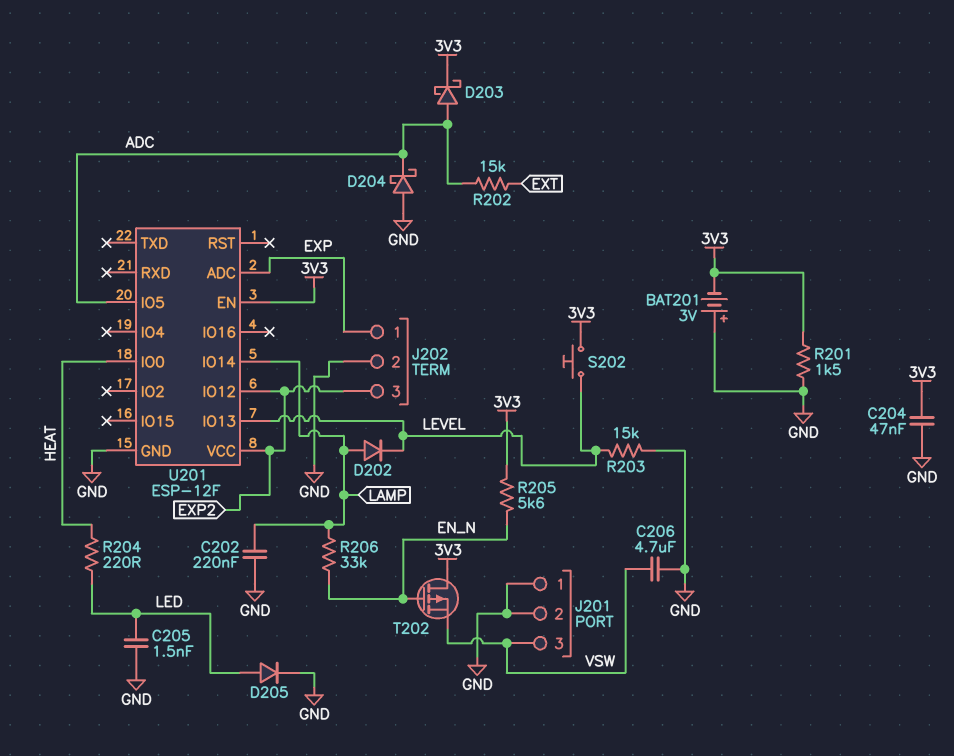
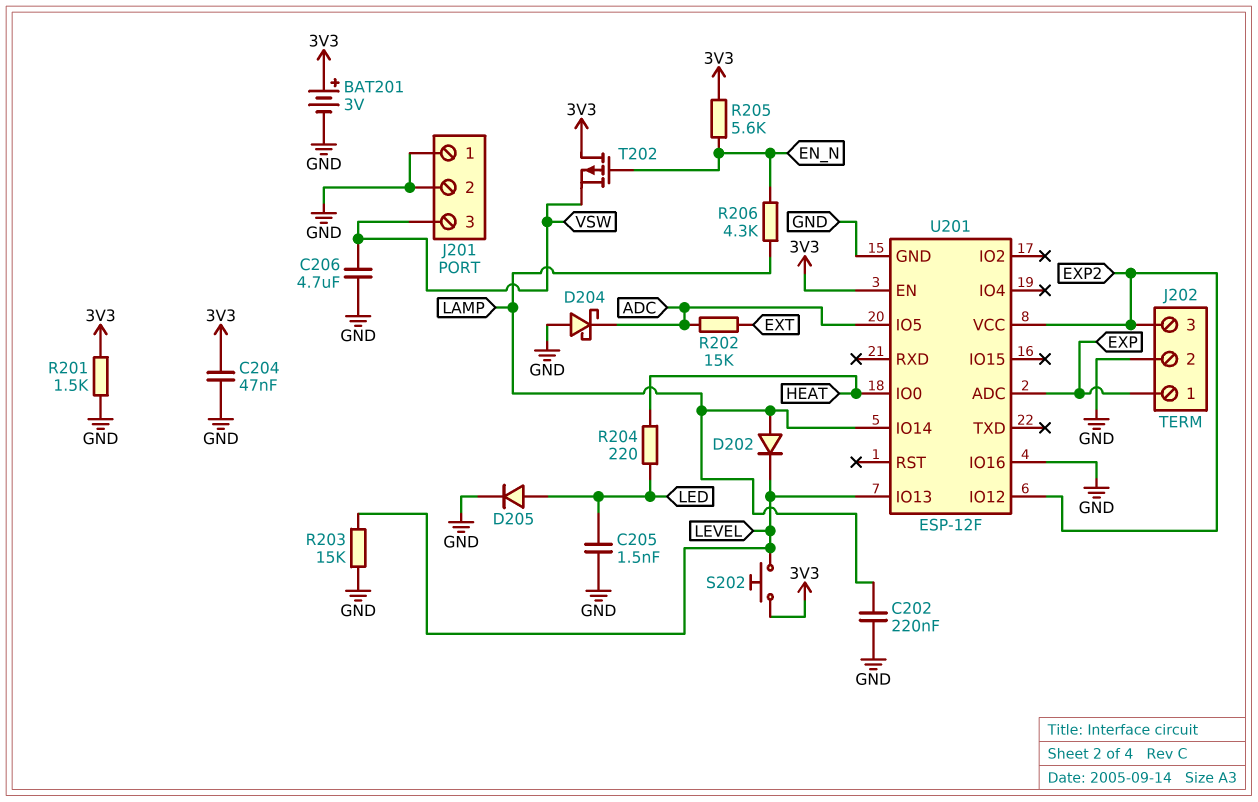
BAT201: 3V (plus GND, minus 3V3) -> 3V (plus 3V3, minus GND)
D203: schottky (A ADC, K 3V3) -> none
R206: 33k (EN_N, LAMP) -> 4.3k (EN_N, LAMP)
U201 pin IO16: none -> GND

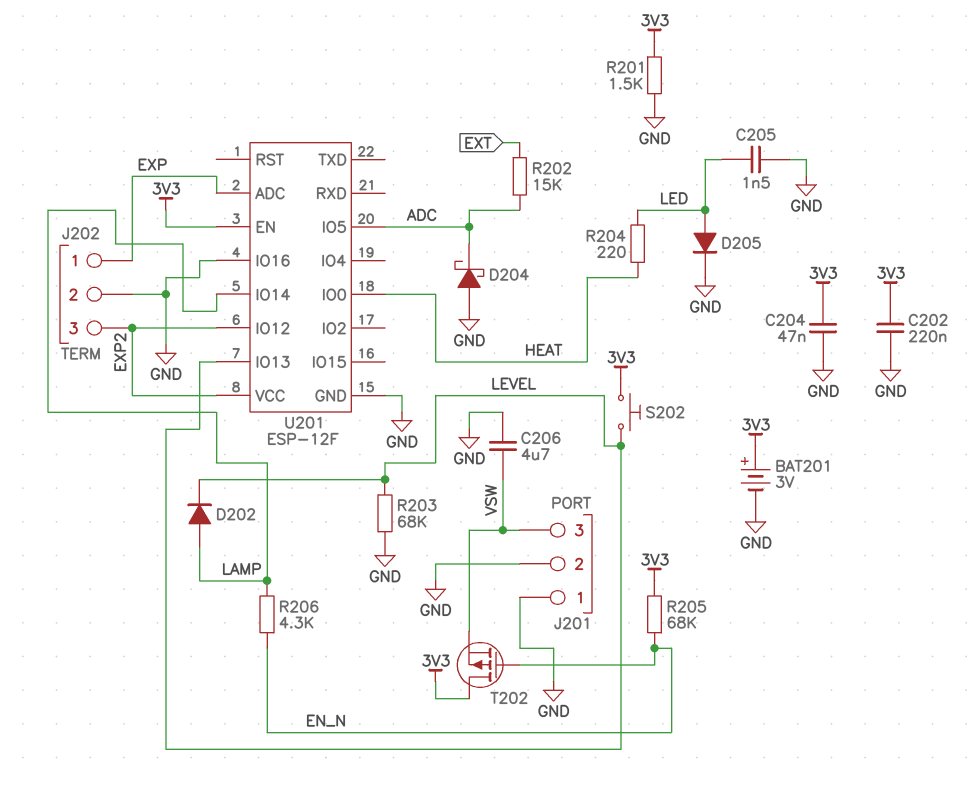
C202: 220nF (GND, LAMP) -> 220nF (3V3, GND)
R203: 15k (GND, LEVEL) -> 68k (GND, LEVEL)
R205: 5.6k (3V3, EN_N) -> 68k (3V3, EN_N)

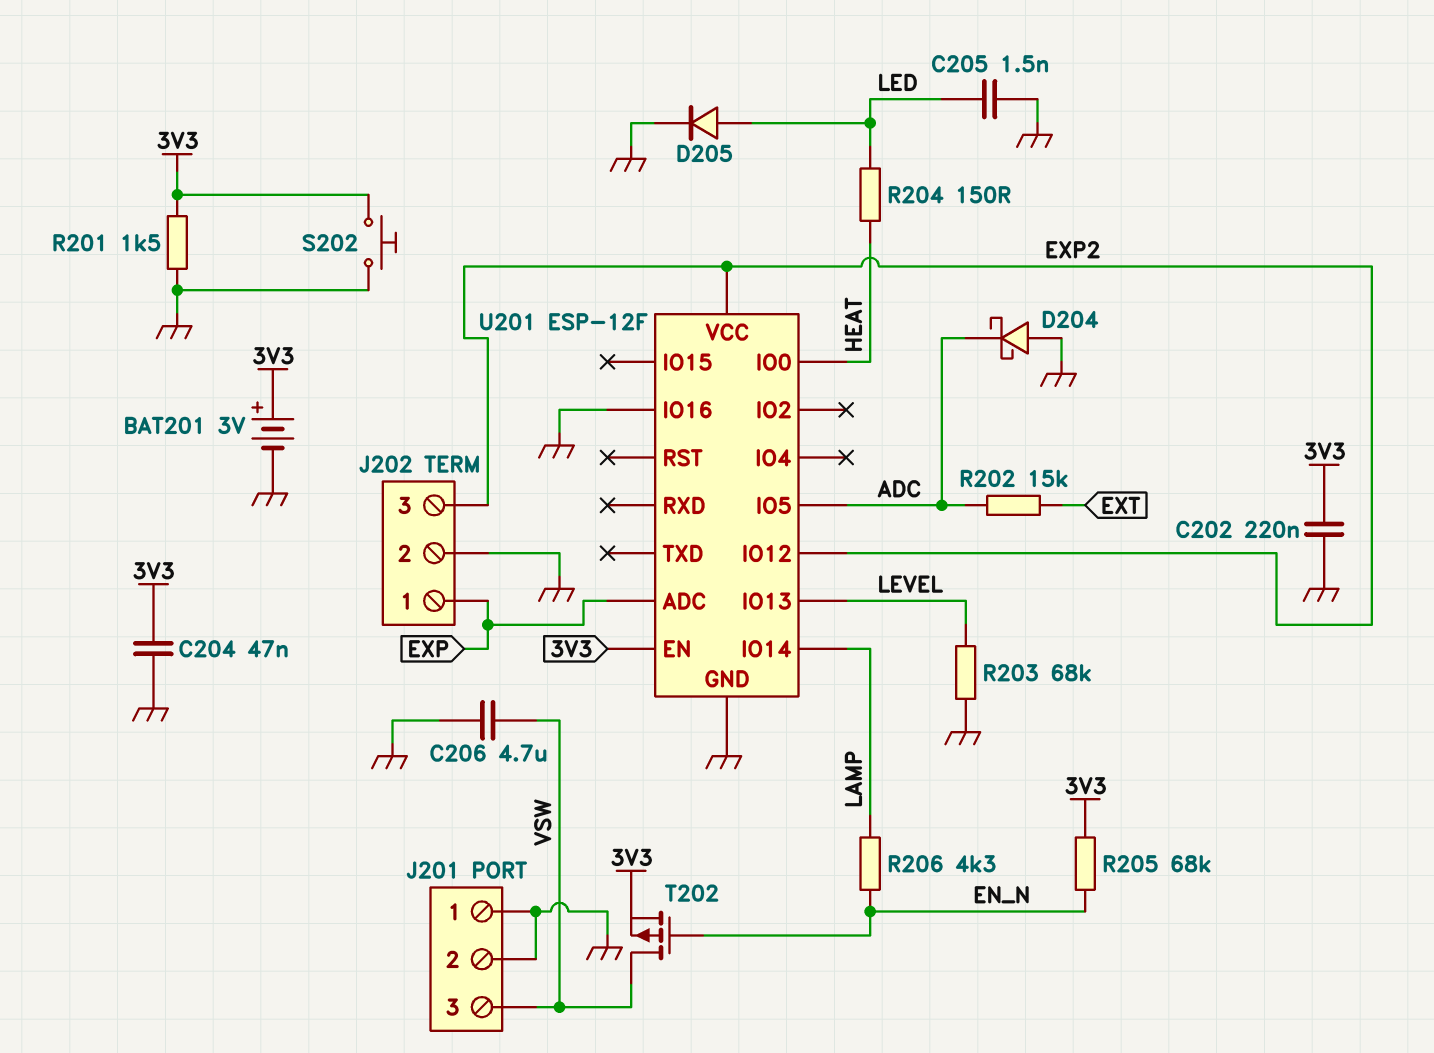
D202: diode (A LAMP, K LEVEL) -> none
R204: 220 (HEAT, LED) -> 150 (HEAT, LED)
S202: button (3V3, LEVEL) -> button (3V3, GND)
T202: PMOS (G EN_N, D 3V3, S VSW) -> PMOS (G EN_N, D VSW, S 3V3)

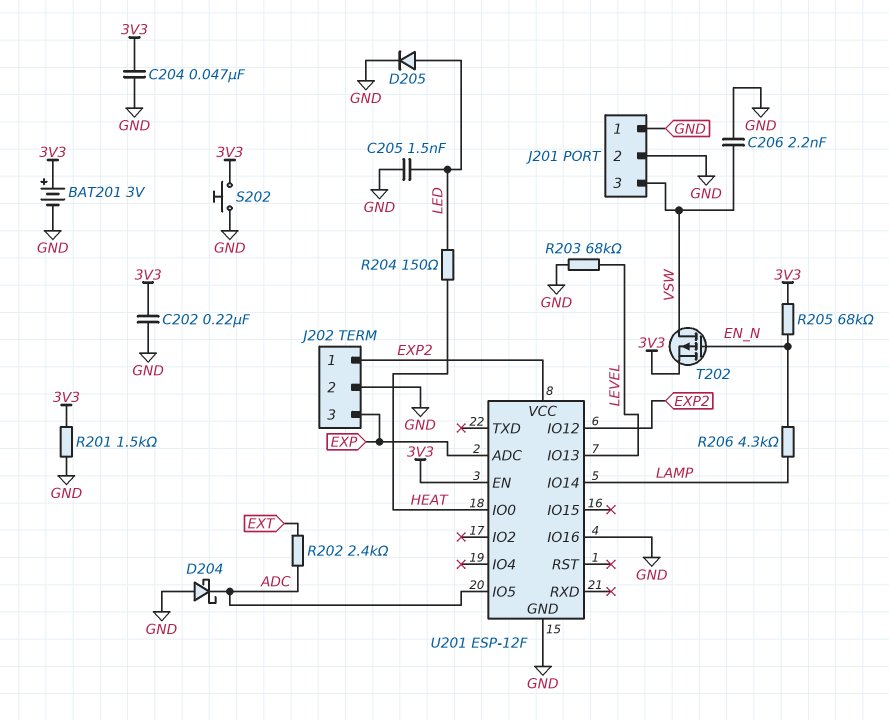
C206: 4.7uF (GND, VSW) -> 2.2nF (GND, VSW)
J202 pin 1: EXP -> EXP2
J202 pin 3: EXP2 -> EXP
R202: 15k (ADC, EXT) -> 2.4k (ADC, EXT)

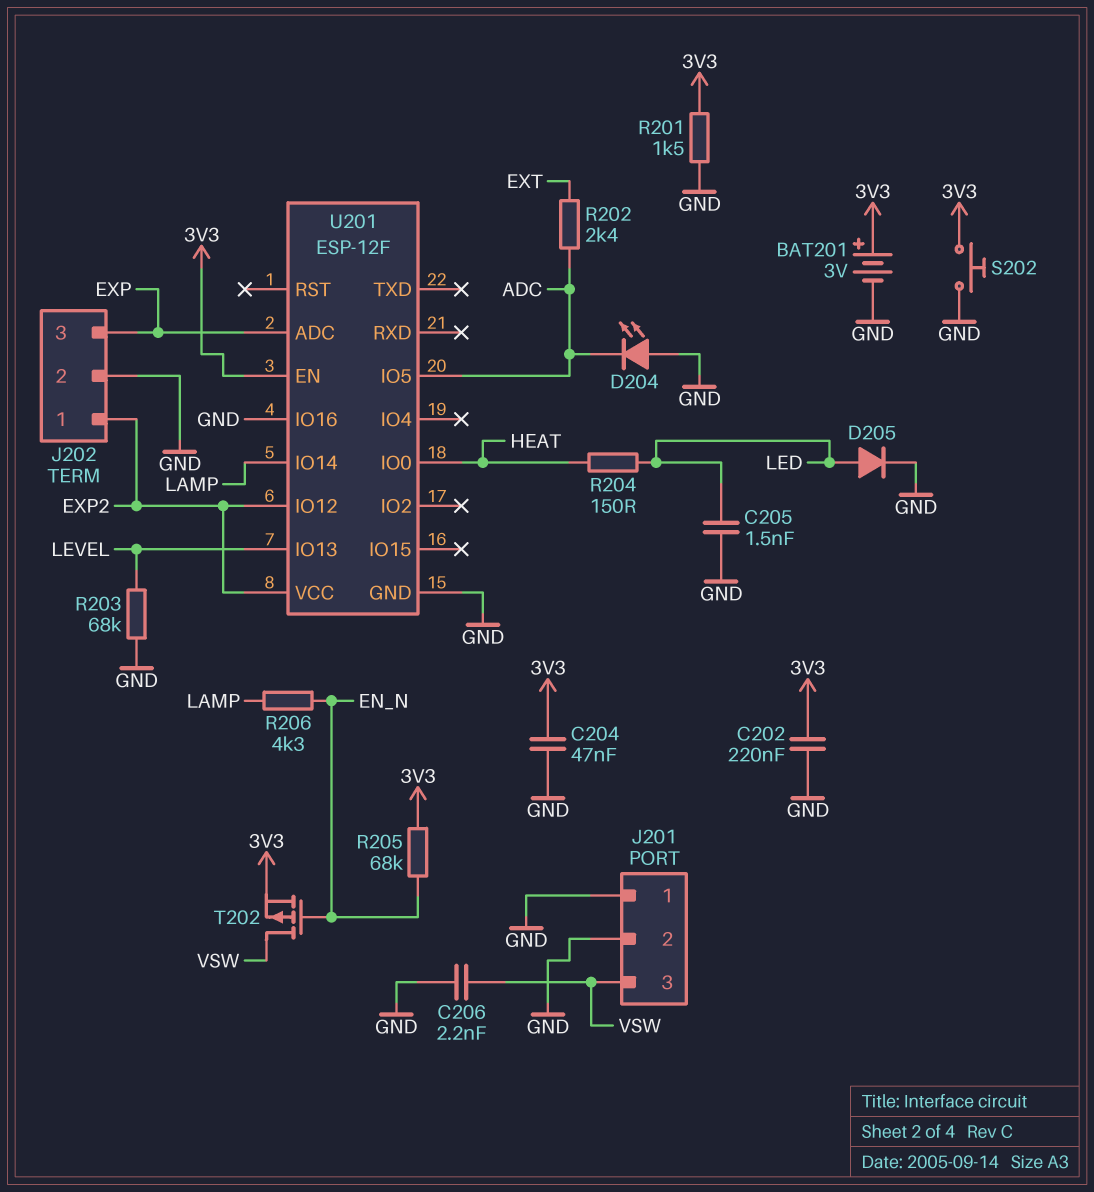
D204: schottky (A GND, K ADC) -> LED (A GND, K ADC)

